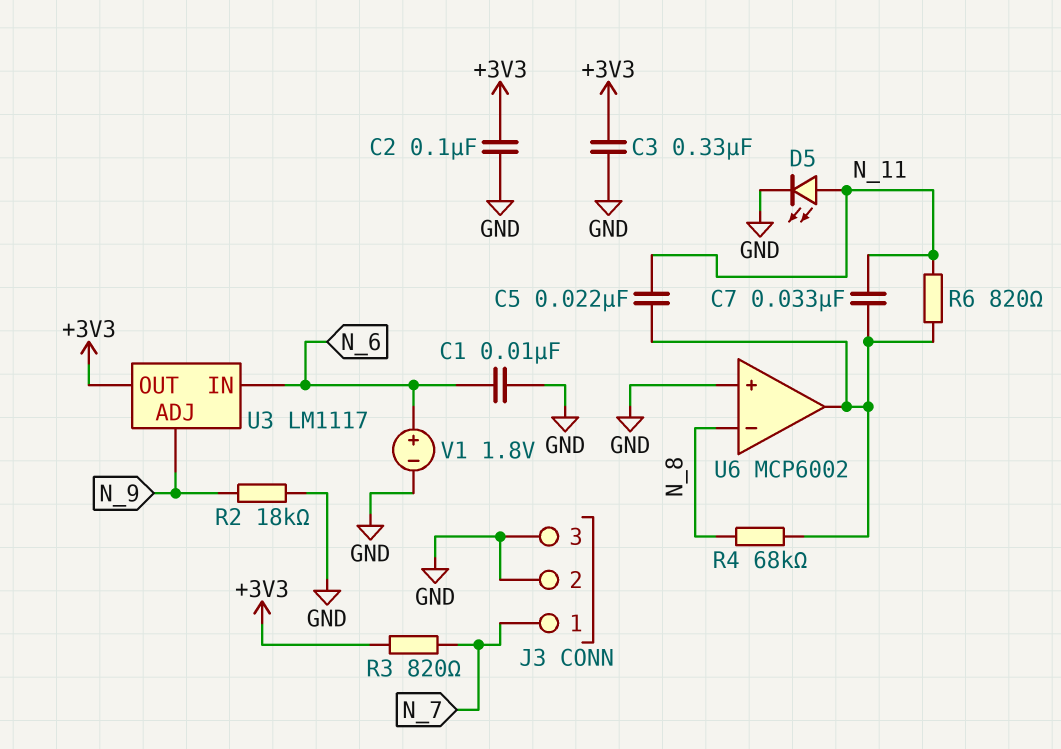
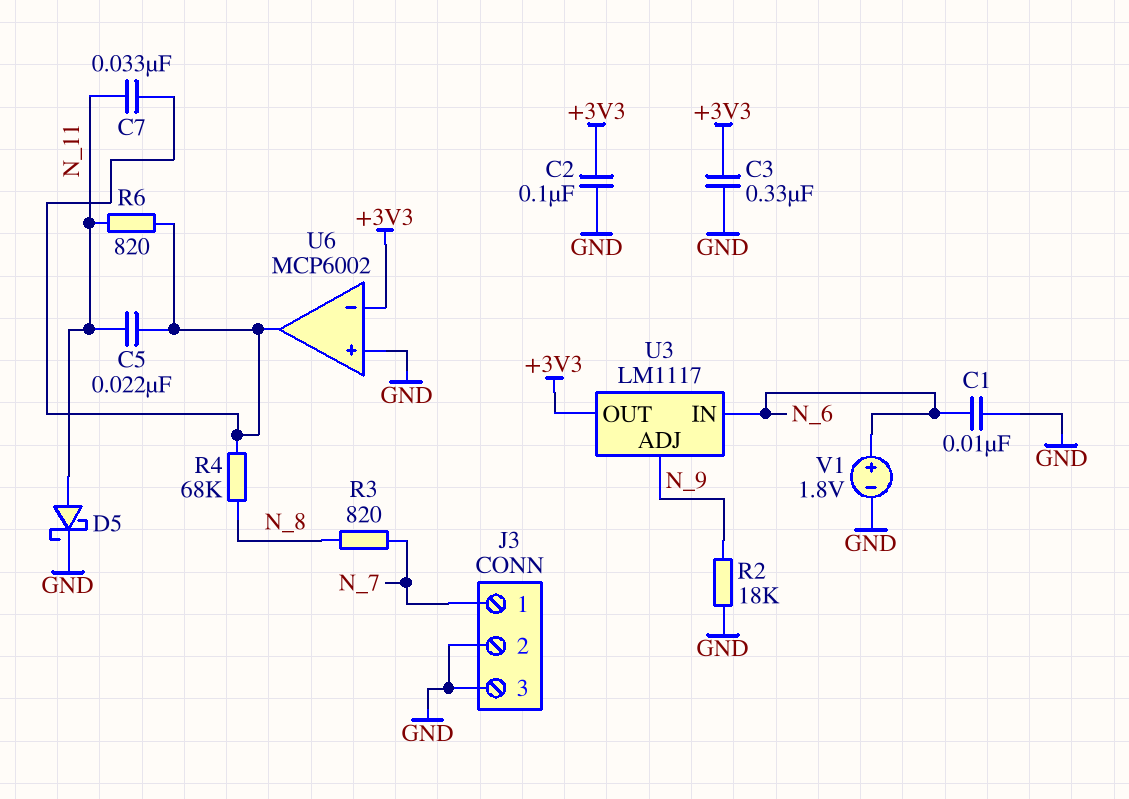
D5: LED (A N_11, K GND) -> schottky (A N_11, K GND)
R3: 820 (+3V3, N_7) -> 820 (N_7, N_8)
U6 pin in-: N_8 -> +3V3

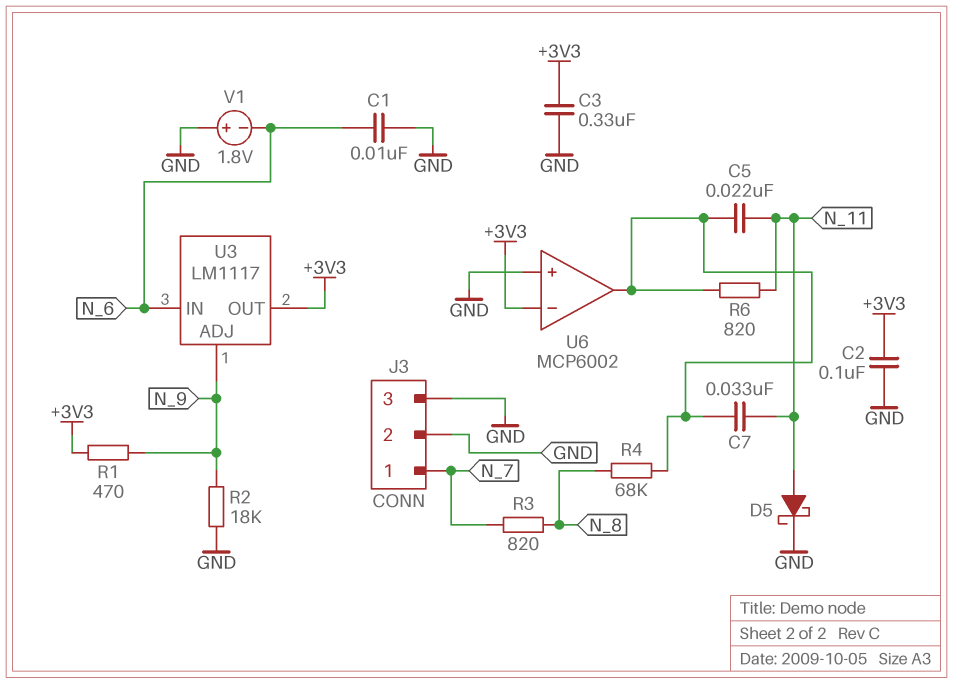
R1: none -> 470 (+3V3, N_9)
V1: 1.8V (plus N_6, minus GND) -> 1.8V (plus GND, minus N_6)

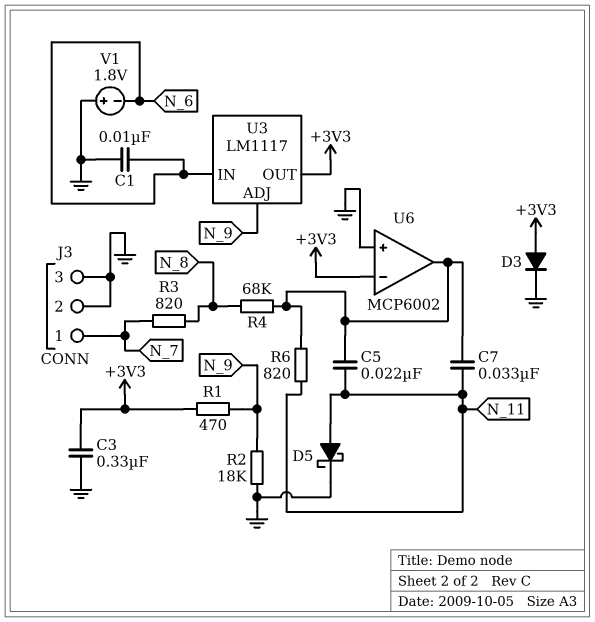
C2: 100nF (+3V3, GND) -> none
D3: none -> diode (A +3V3, K GND)

